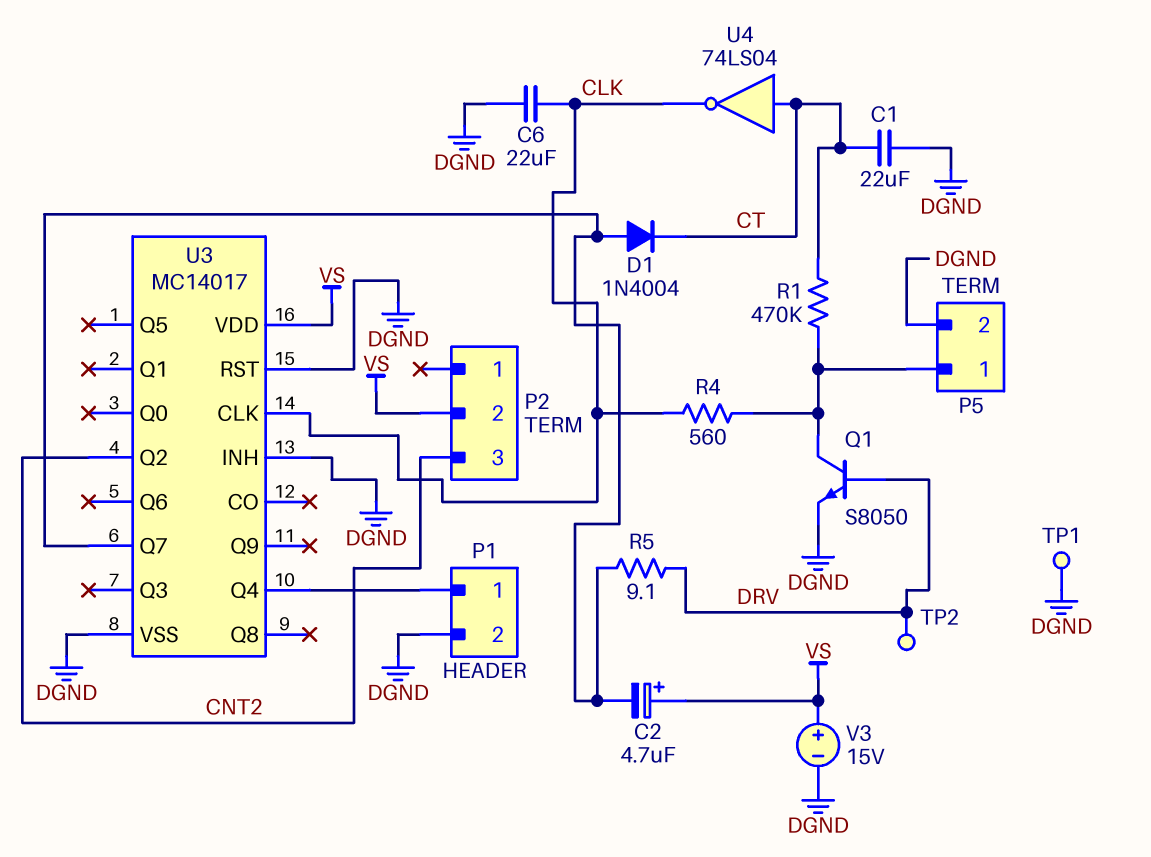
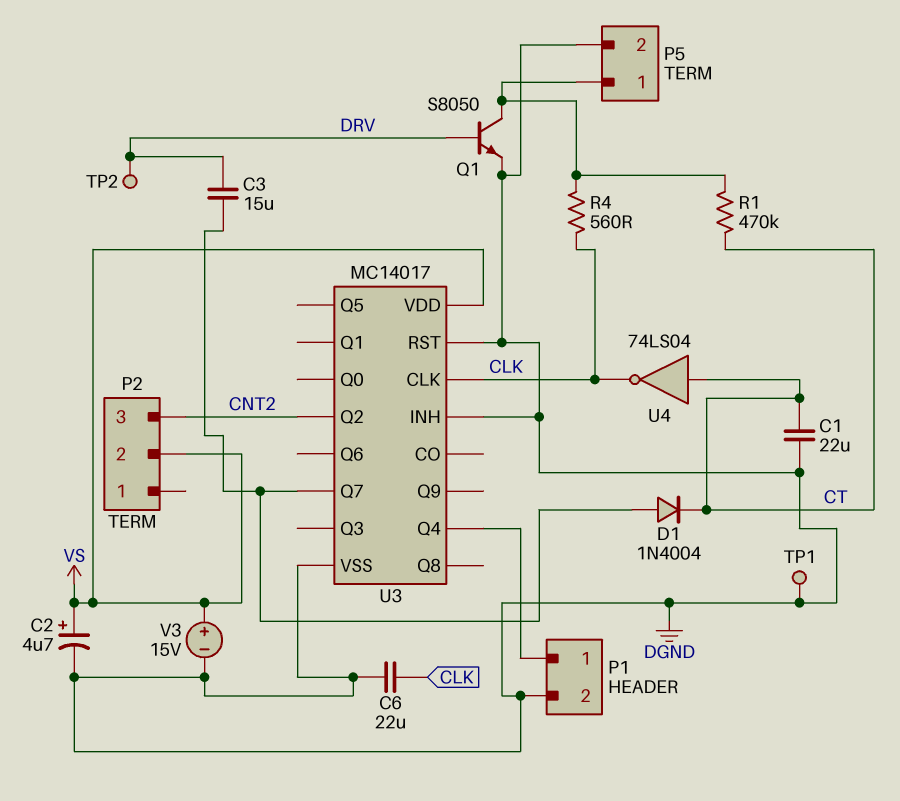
C2: 4.7uF (plus VS, minus U3/Q7) -> 4.7uF (plus VS, minus DGND)
C3: none -> 15uF (DRV, U3/Q7)
R5: 9.1 (DRV, U3/Q7) -> none

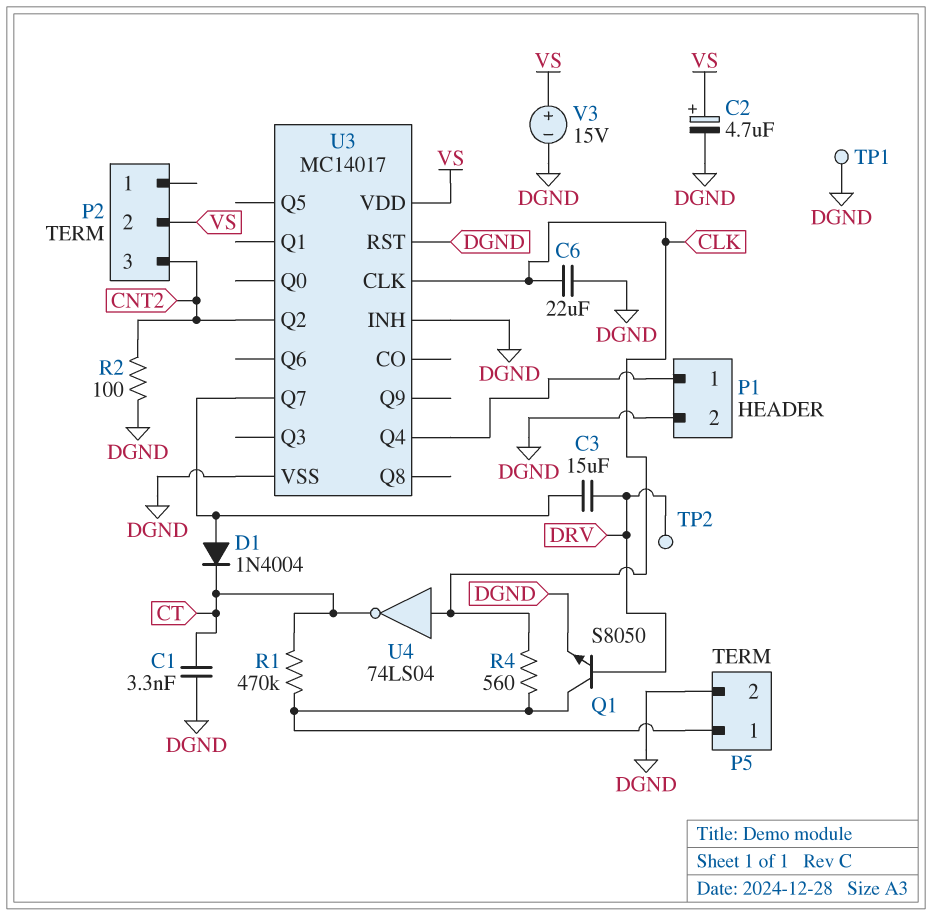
C1: 22uF (CT, DGND) -> 3.3nF (CT, DGND)
R2: none -> 100 (CNT2, DGND)
U4: NOT 74LS04 (in CT, out CLK) -> NOT 74LS04 (in CLK, out CT)

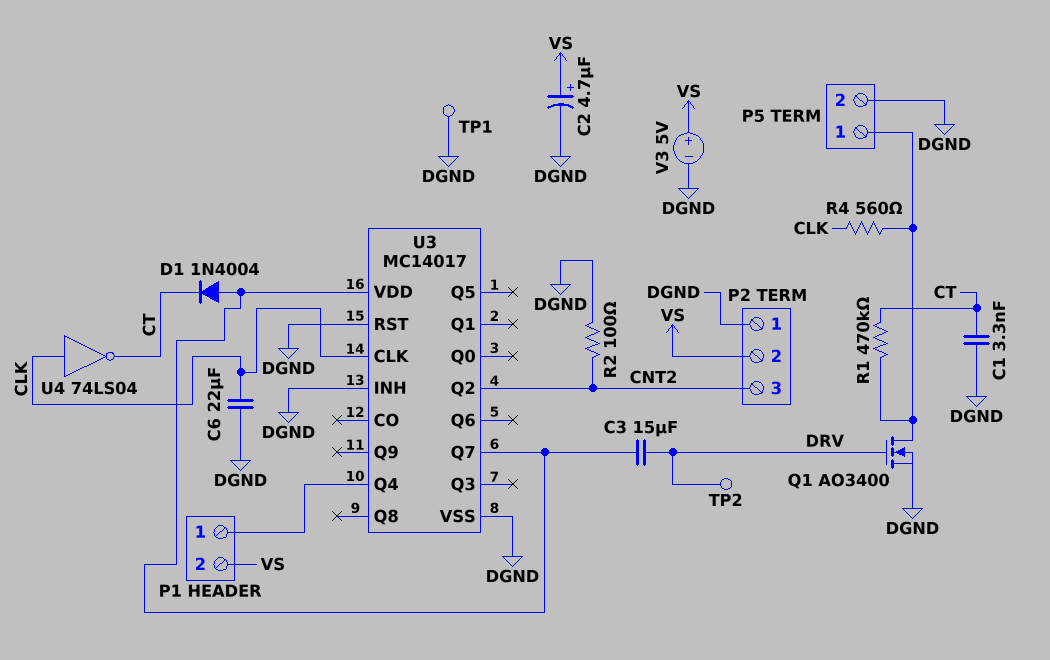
P1 pin 2: DGND -> VS
P2 pin 1: none -> DGND
Q1: NPN S8050 (B DRV, C P5/1, E DGND) -> NMOS AO3400 (G DRV, D P5/1, S DGND)
U3 pin VDD: VS -> U3/Q7
V3: 15V (plus VS, minus DGND) -> 5V (plus VS, minus DGND)

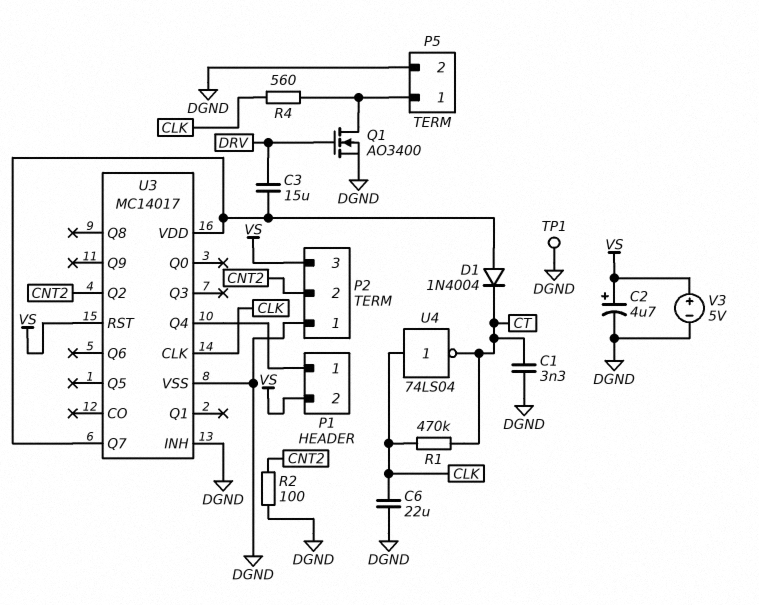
P2 pin 2: VS -> CNT2
P2 pin 3: CNT2 -> VS
R1: 470k (CT, P5/1) -> 470k (CLK, CT)
TP2: test point (DRV) -> none
U3 pin RST: DGND -> VS

